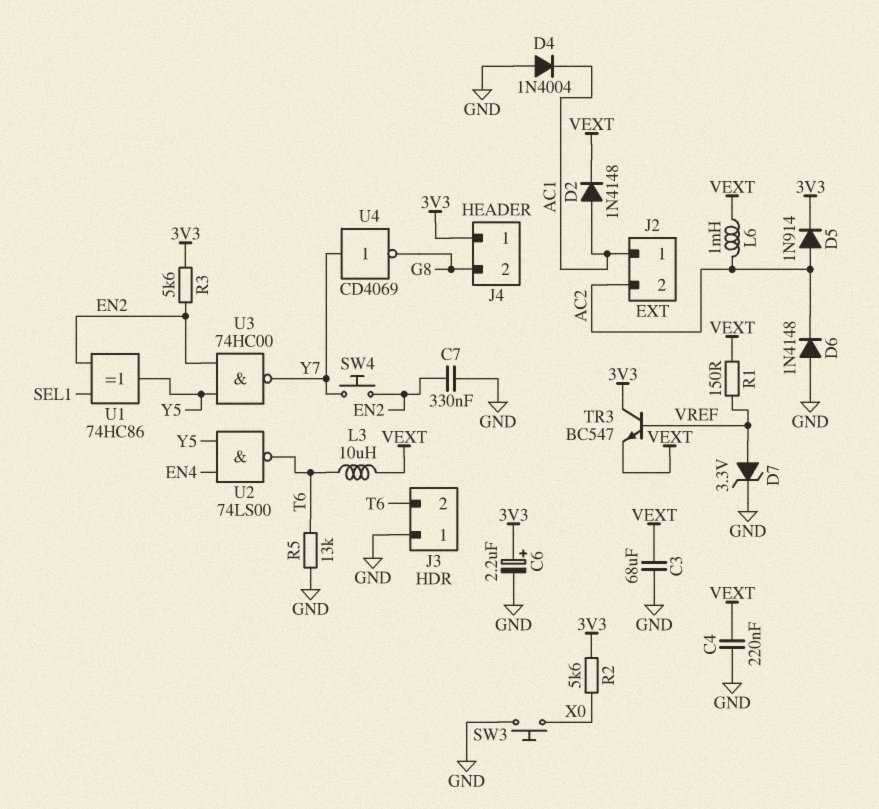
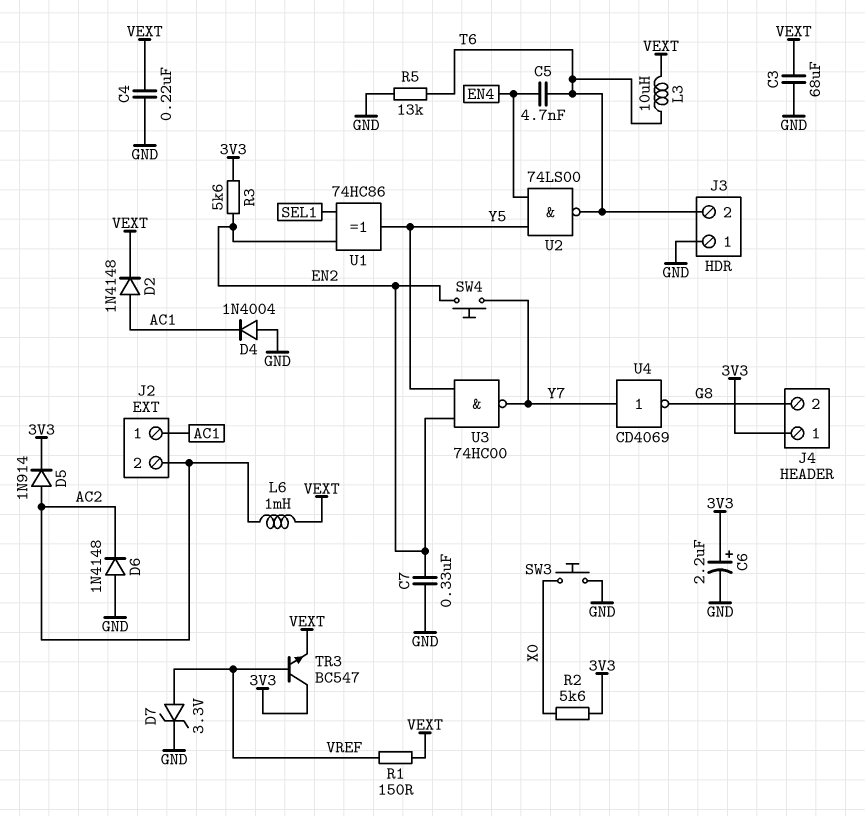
C5: none -> 4.7nF (EN4, T6)

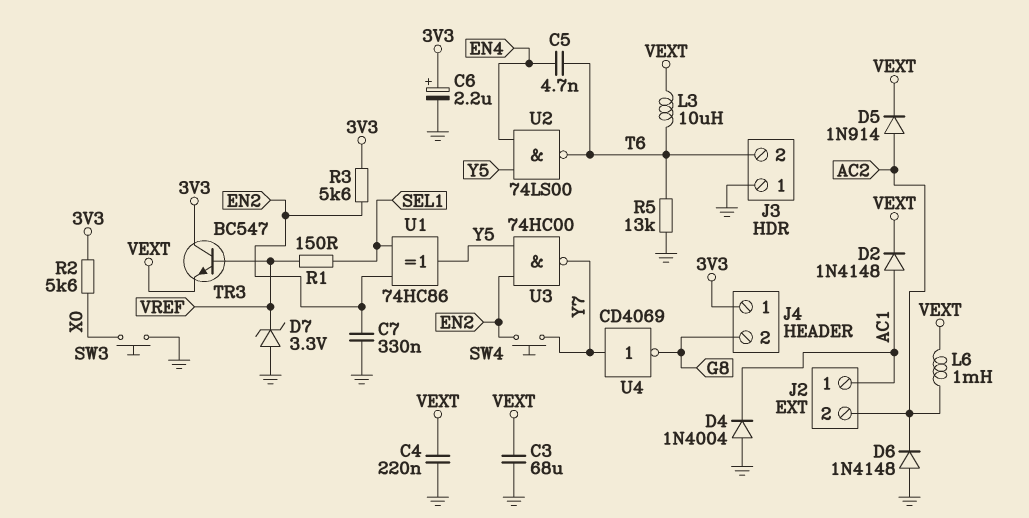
D5: diode 1N914 (A AC2, K 3V3) -> diode 1N914 (A AC2, K VEXT)
D7: zener 3.3V (A VREF, K GND) -> zener 3.3V (A GND, K VREF)
R1: 150 (VEXT, VREF) -> 150 (SEL1, VREF)

